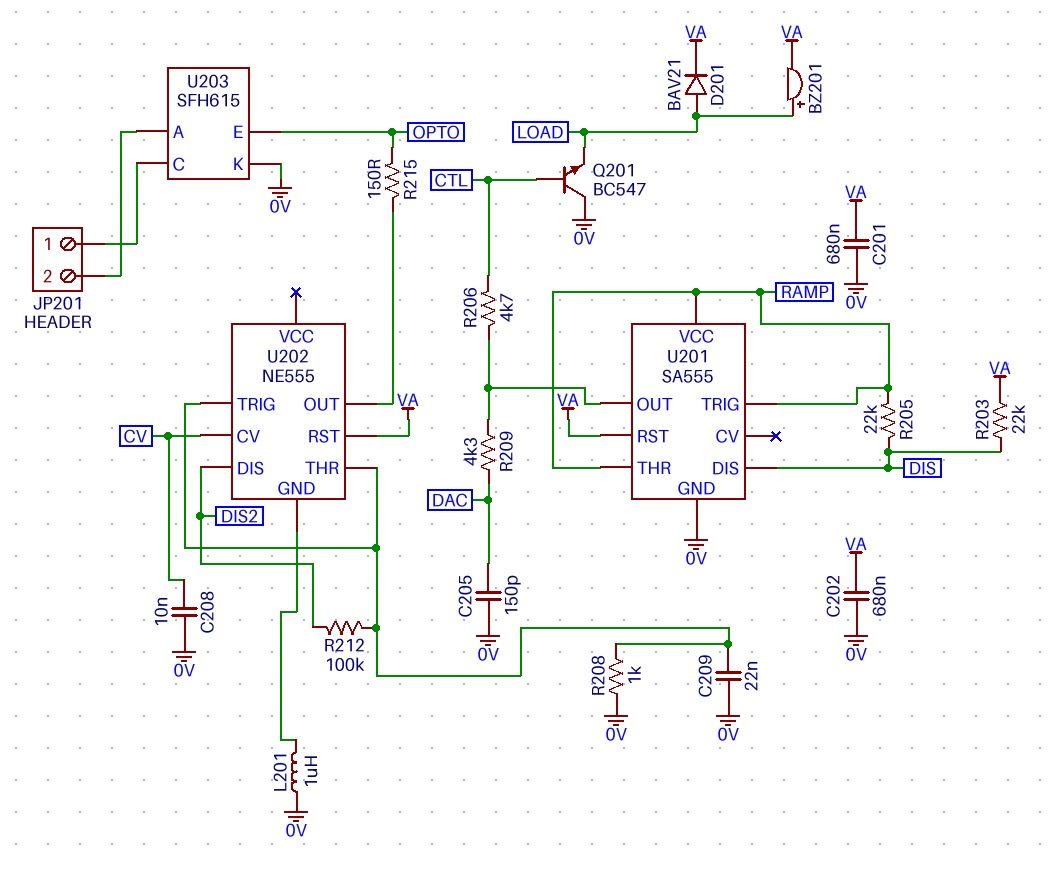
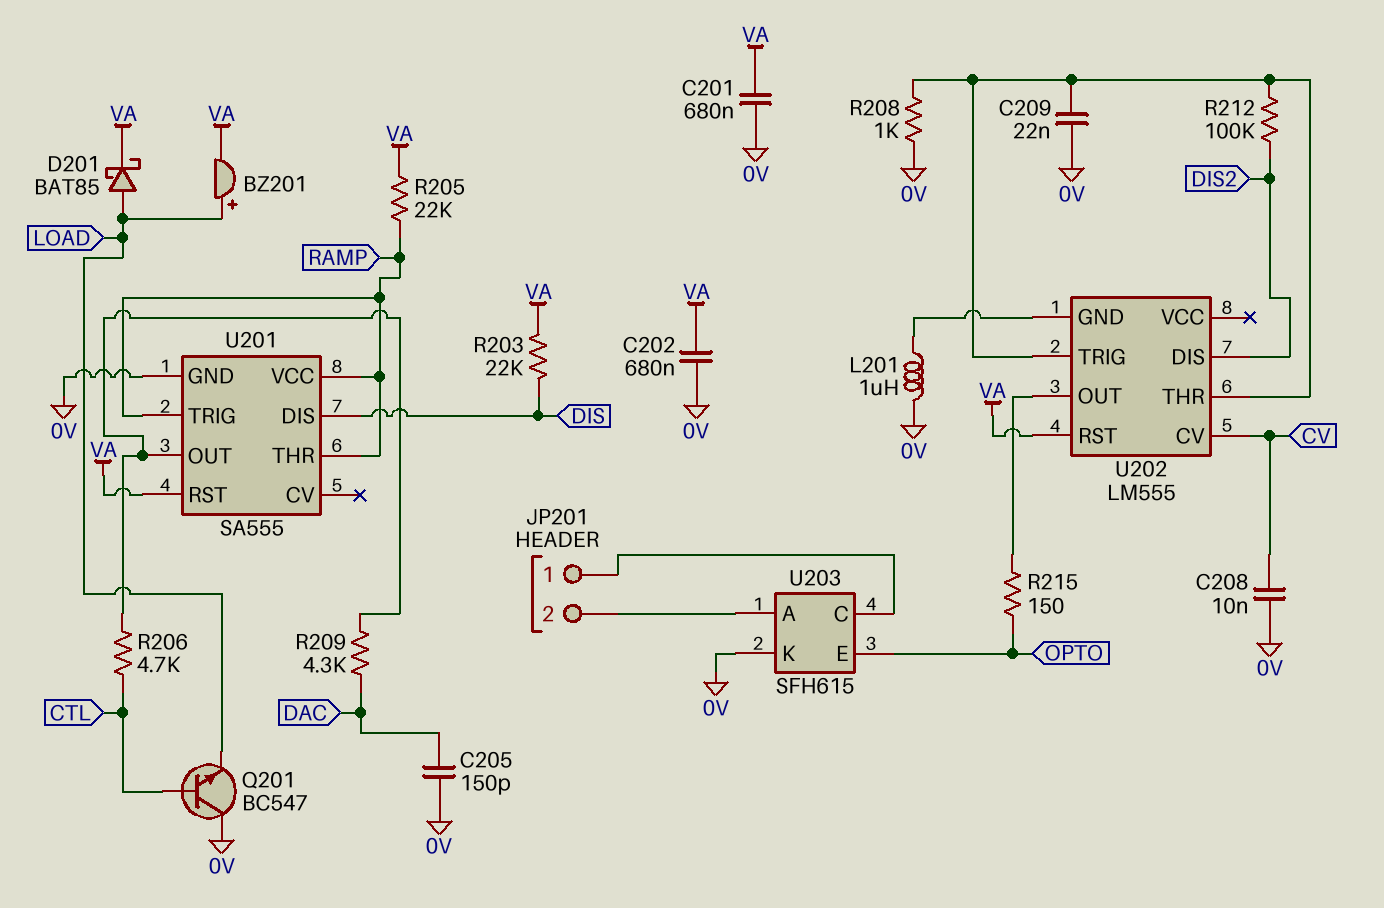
D201: diode BAV21 (A LOAD, K VA) -> schottky BAT85 (A LOAD, K VA)
R205: 22k (DIS, RAMP) -> 22k (RAMP, VA)
U202: NE555 -> LM555

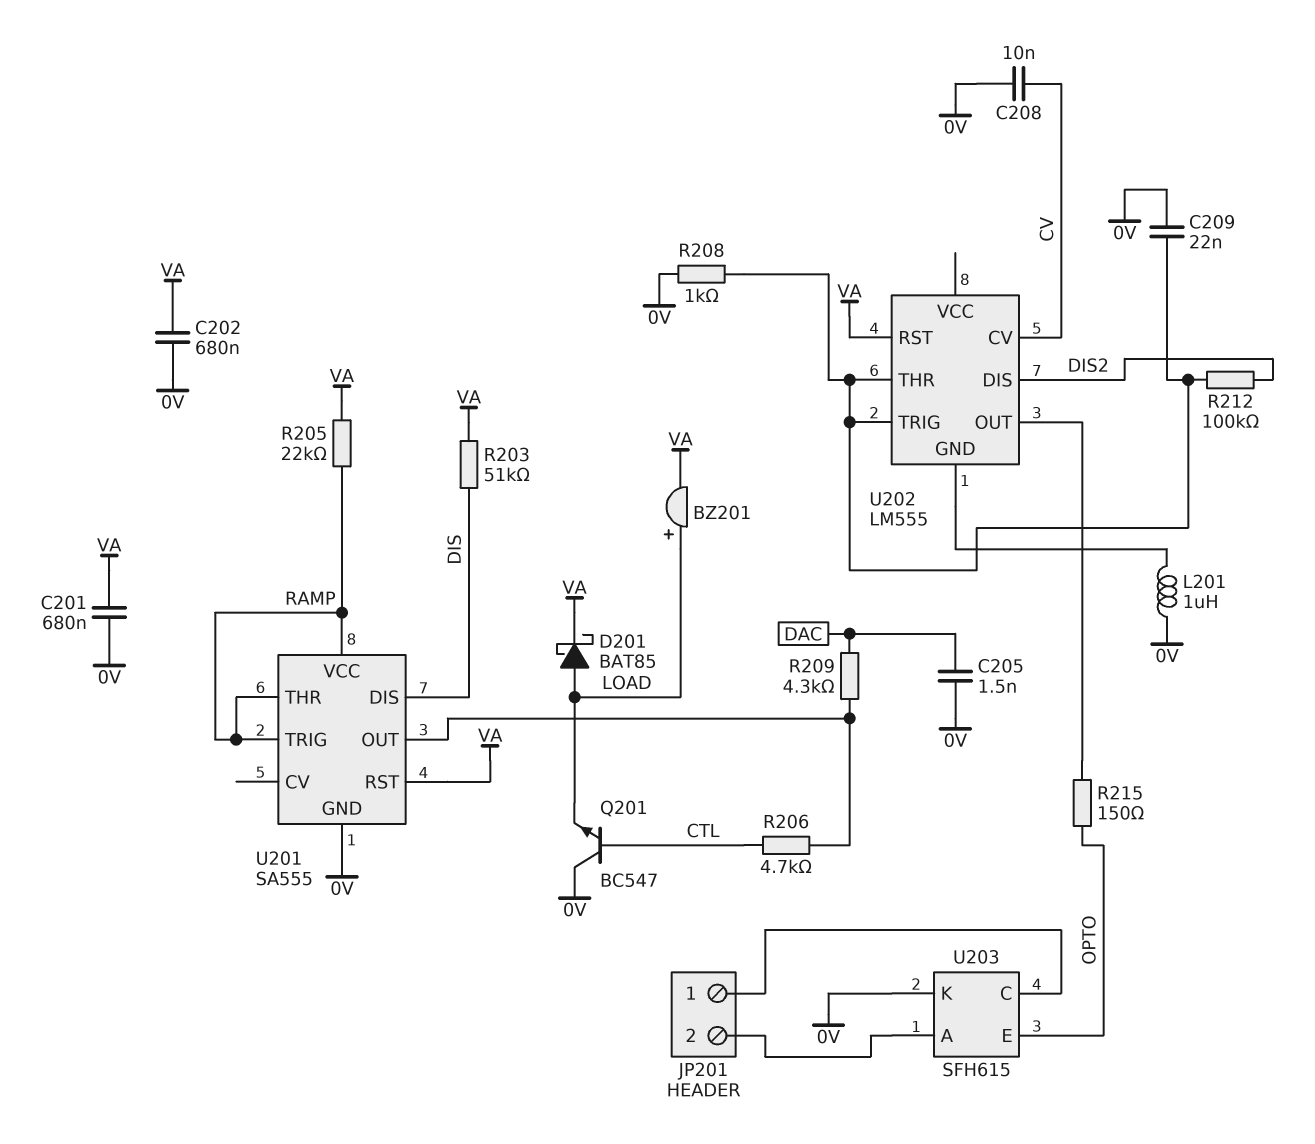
C205: 150pF (0V, DAC) -> 1.5nF (0V, DAC)
R203: 22k (DIS, VA) -> 51k (DIS, VA)

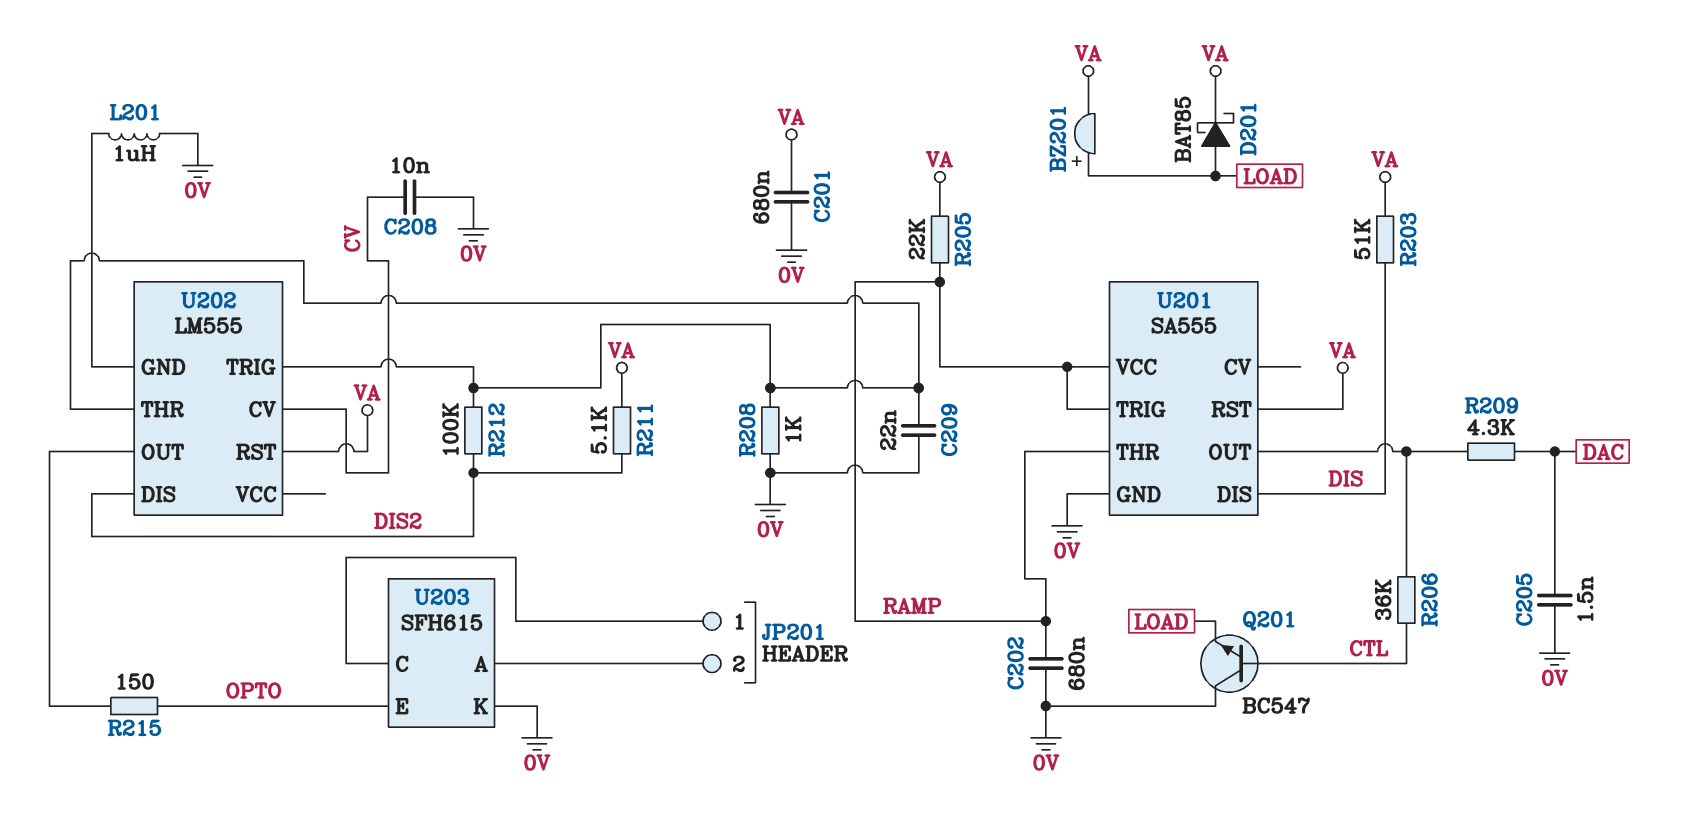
C202: 680nF (0V, VA) -> 680nF (0V, RAMP)
R206: 4.7k (CTL, U201/OUT) -> 36k (CTL, U201/OUT)
R211: none -> 5.1k (DIS2, VA)

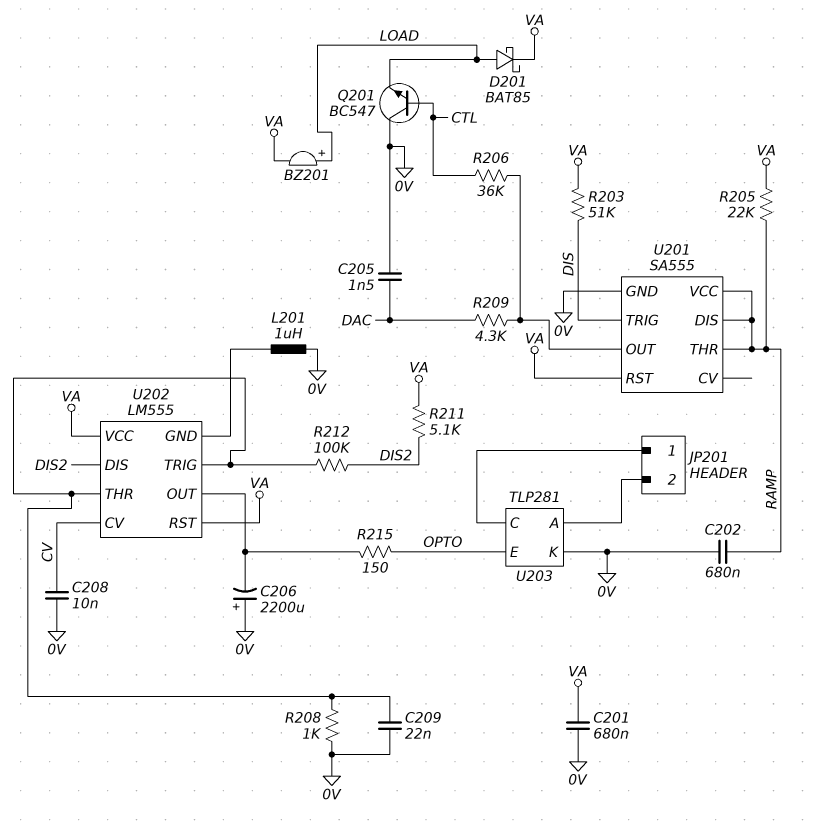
C206: none -> 2200uF (plus 0V, minus U202/OUT)
U201 pin DIS: DIS -> RAMP
U201 pin TRIG: RAMP -> DIS
U202 pin VCC: none -> VA
U203: SFH615 -> TLP281

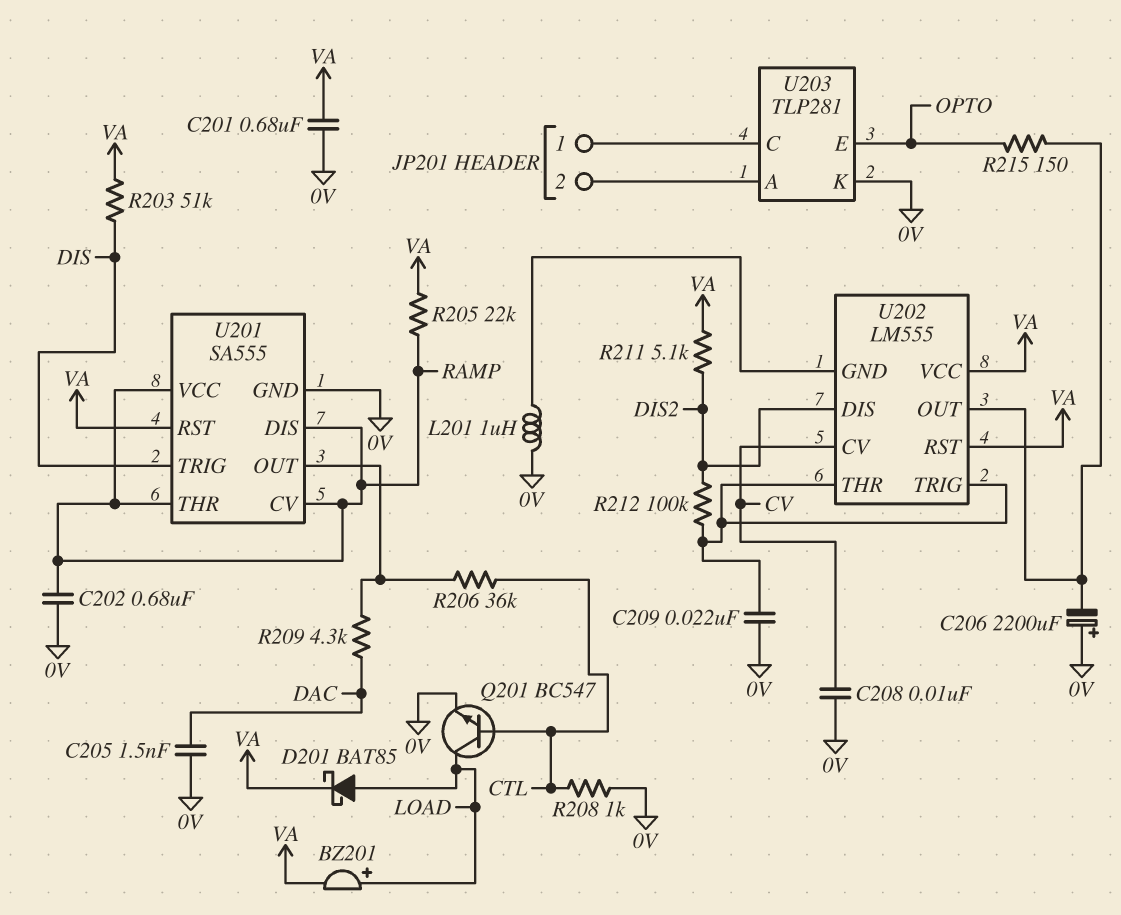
Q201: NPN BC547 (B CTL, C 0V, E LOAD) -> NPN BC547 (B CTL, C LOAD, E 0V)
R208: 1k (0V, U202/THR) -> 1k (0V, CTL)
U201 pin CV: none -> RAMP

